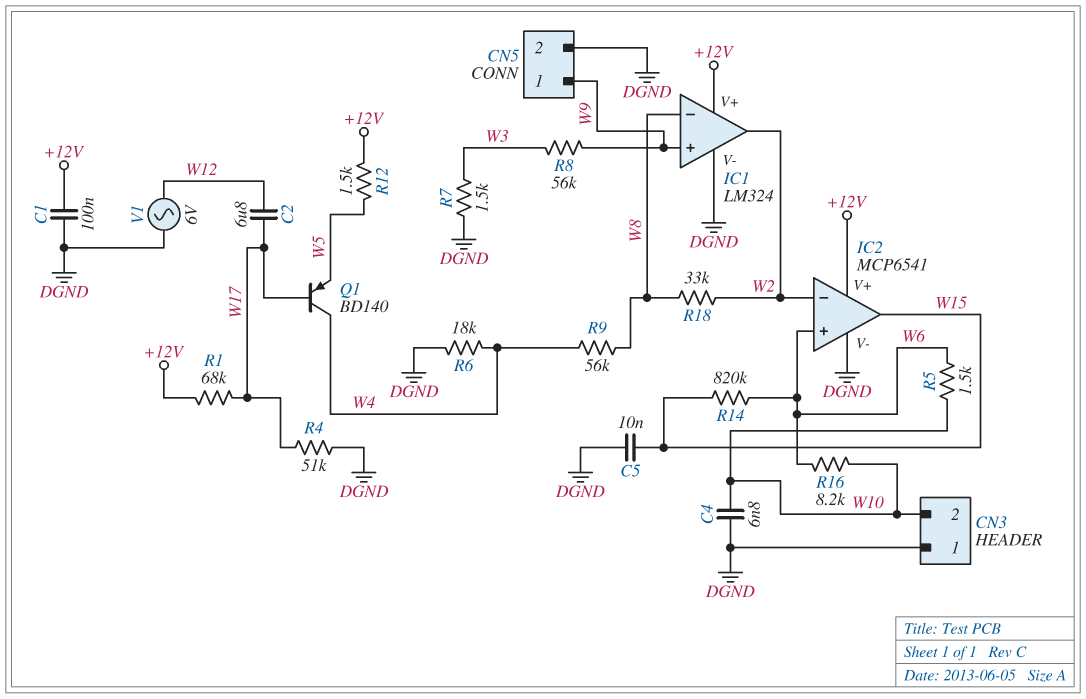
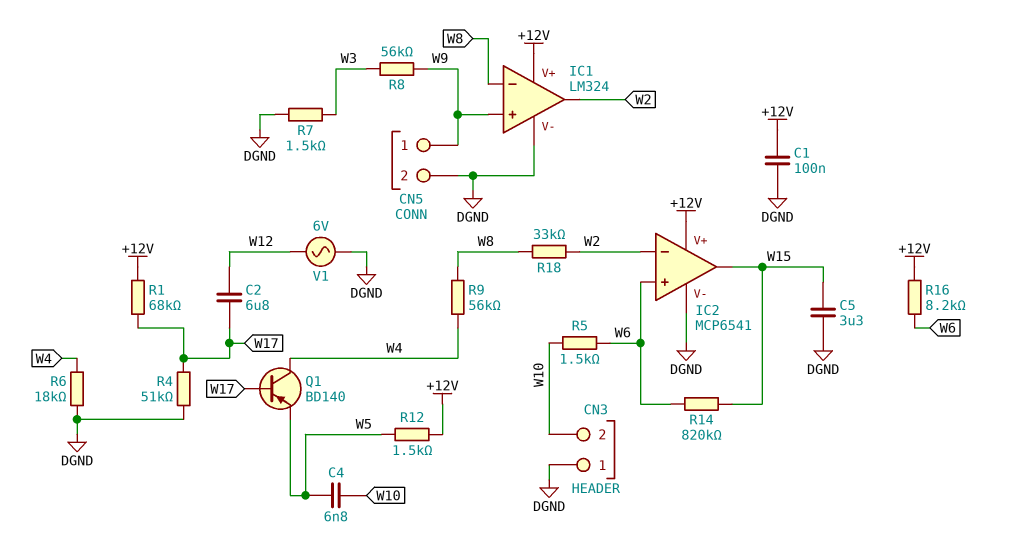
C4: 6.8nF (DGND, W10) -> 6.8nF (W5, W10)
C5: 10nF (DGND, W15) -> 3.3uF (DGND, W15)
R16: 8.2k (W6, W10) -> 8.2k (+12V, W6)

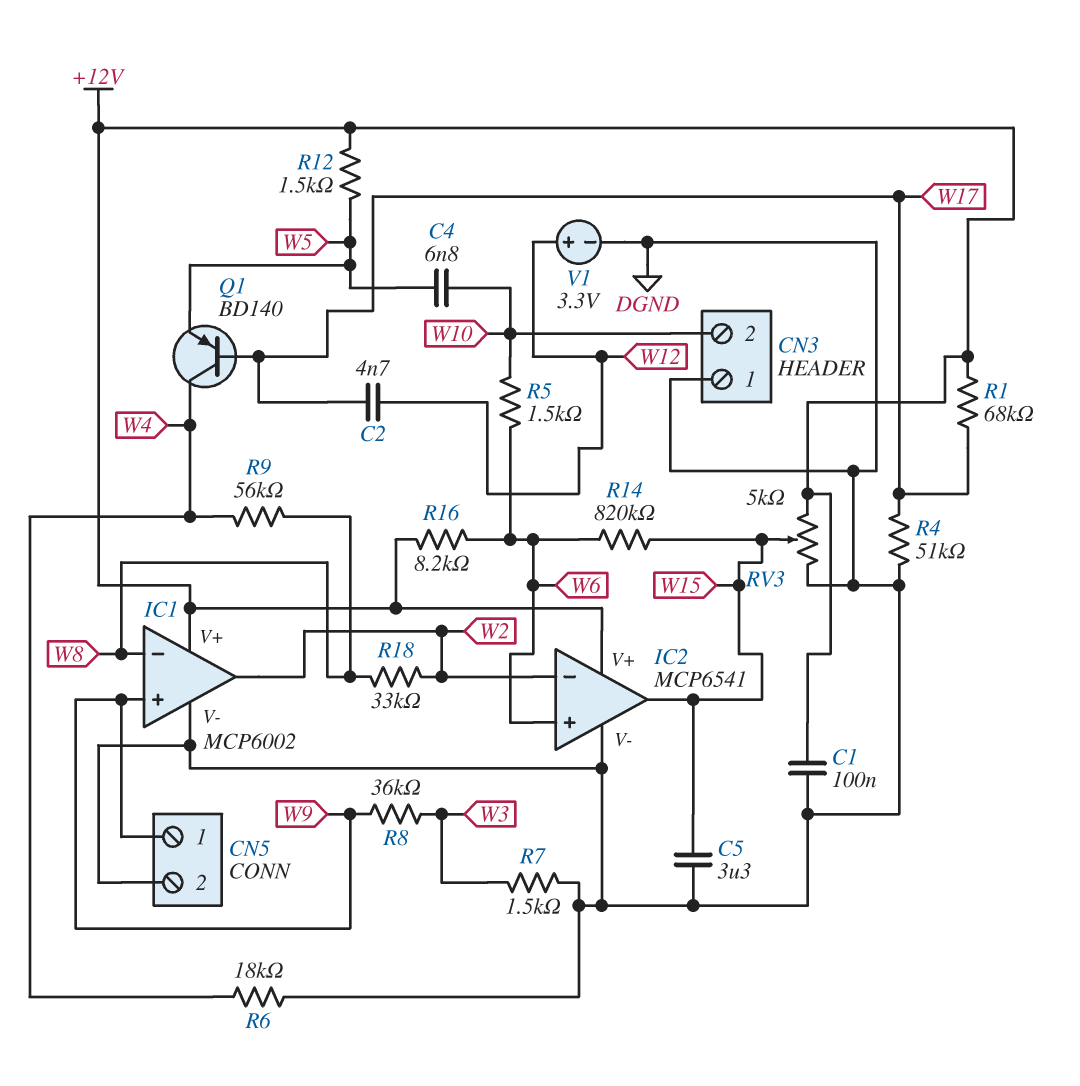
C2: 6.8uF (W12, W17) -> 4.7nF (W12, W17)
IC1: LM324 -> MCP6002
R8: 56k (W3, W9) -> 36k (W3, W9)
RV3: none -> 5k (+12V, DGND, wiper W15)
V1: AC 6V (DGND, W12) -> 3.3V (plus W12, minus DGND)

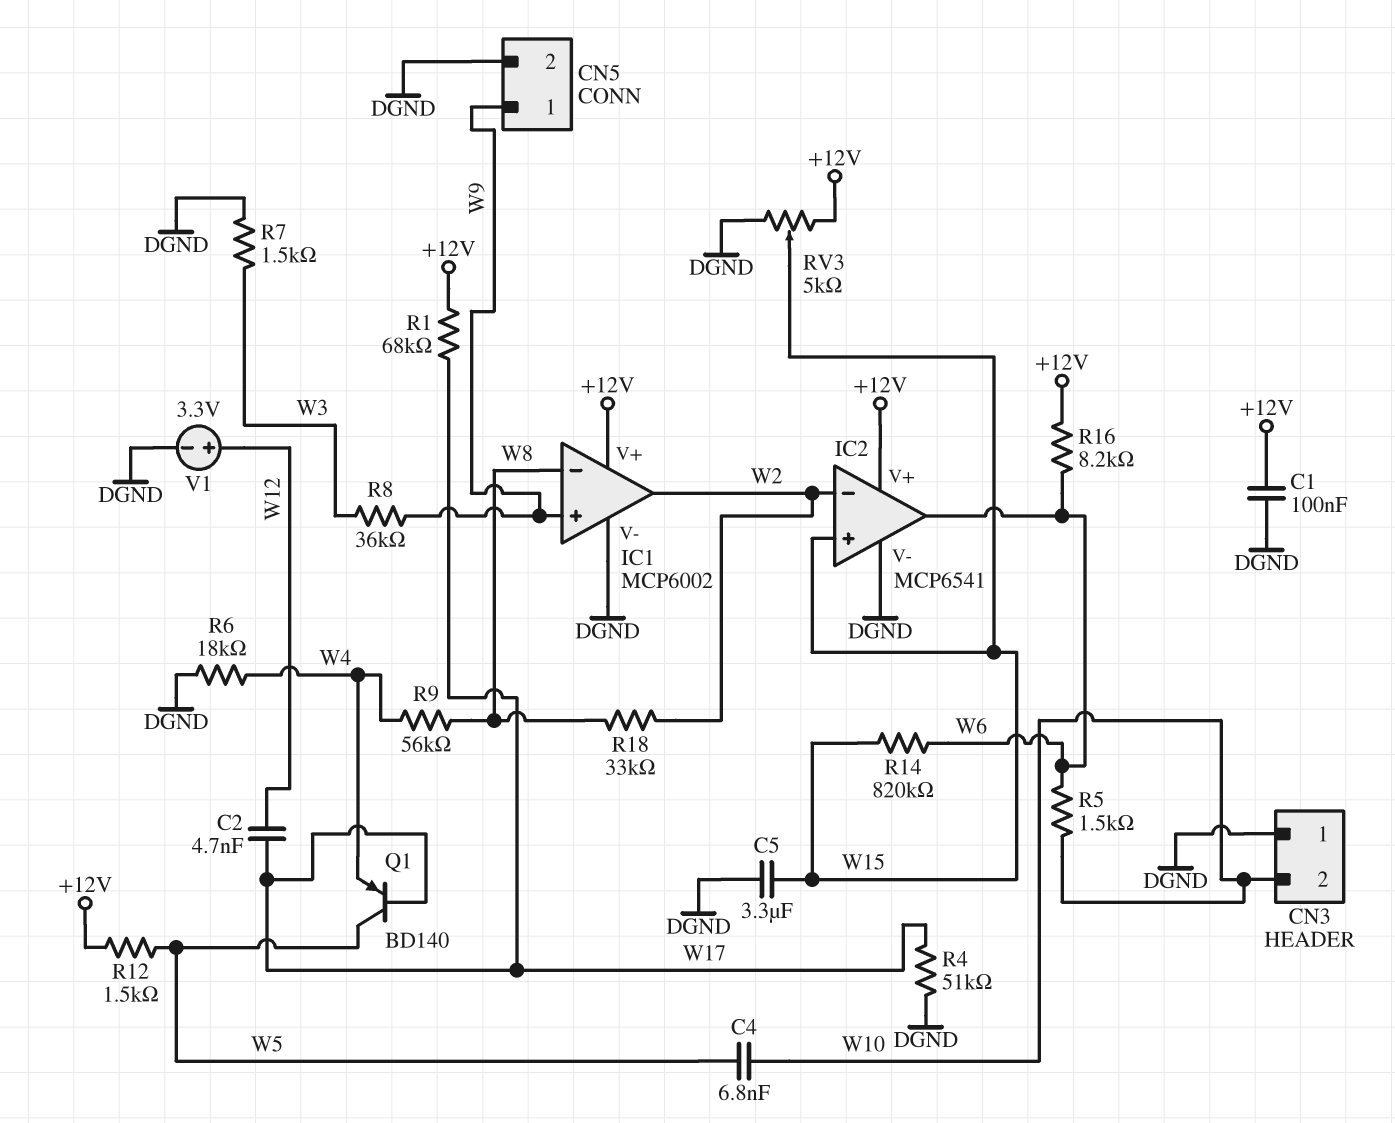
IC2 pin in+: W6 -> W15
IC2 pin out: W15 -> W6
Q1: PNP BD140 (B W17, C W4, E W5) -> PNP BD140 (B W17, C W5, E W4)

